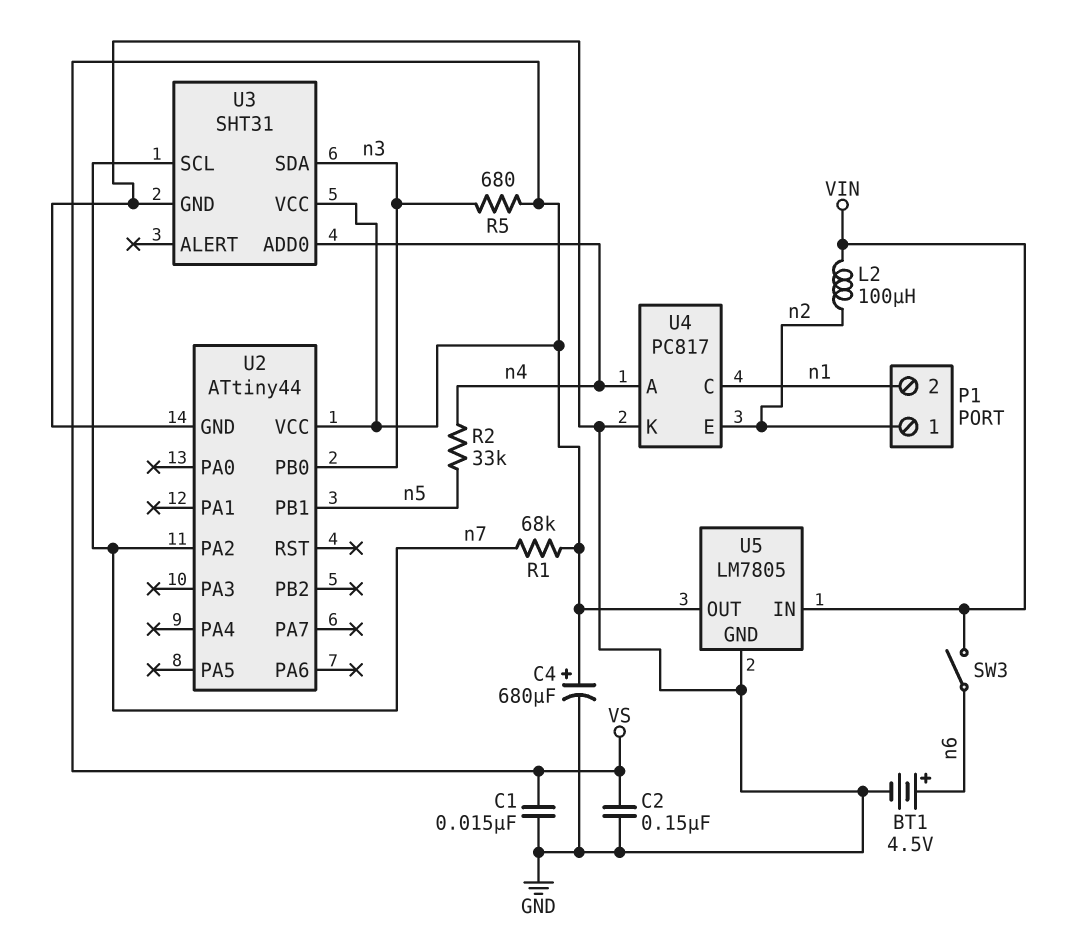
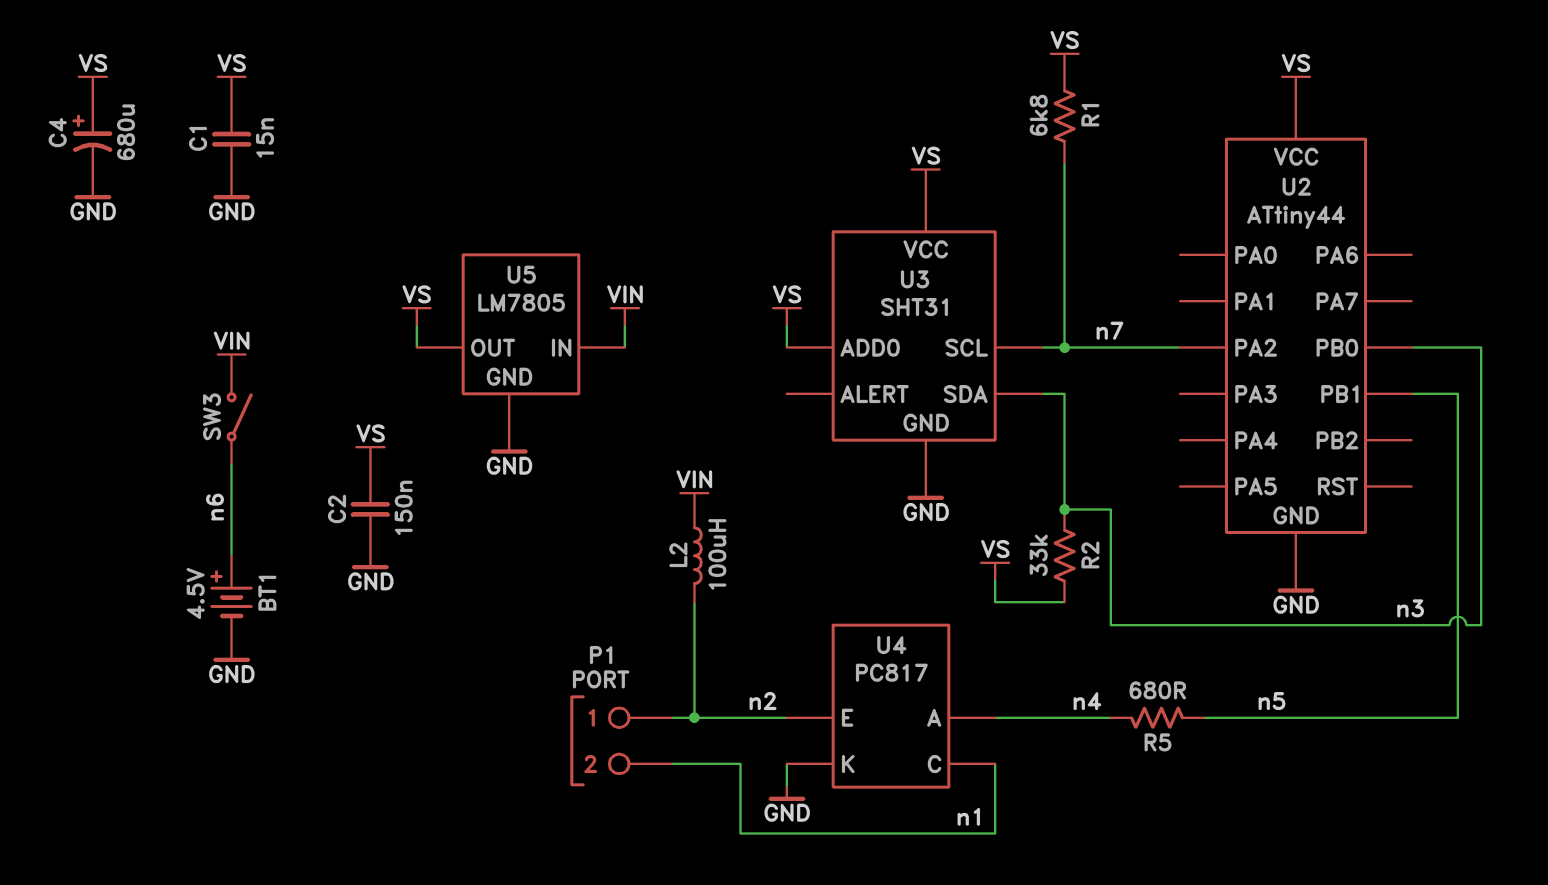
R1: 68k (VS, n7) -> 6.8k (VS, n7)
R2: 33k (n4, n5) -> 33k (VS, n3)
R5: 680 (VS, n3) -> 680 (n4, n5)
U3 pin ADD0: n4 -> VS

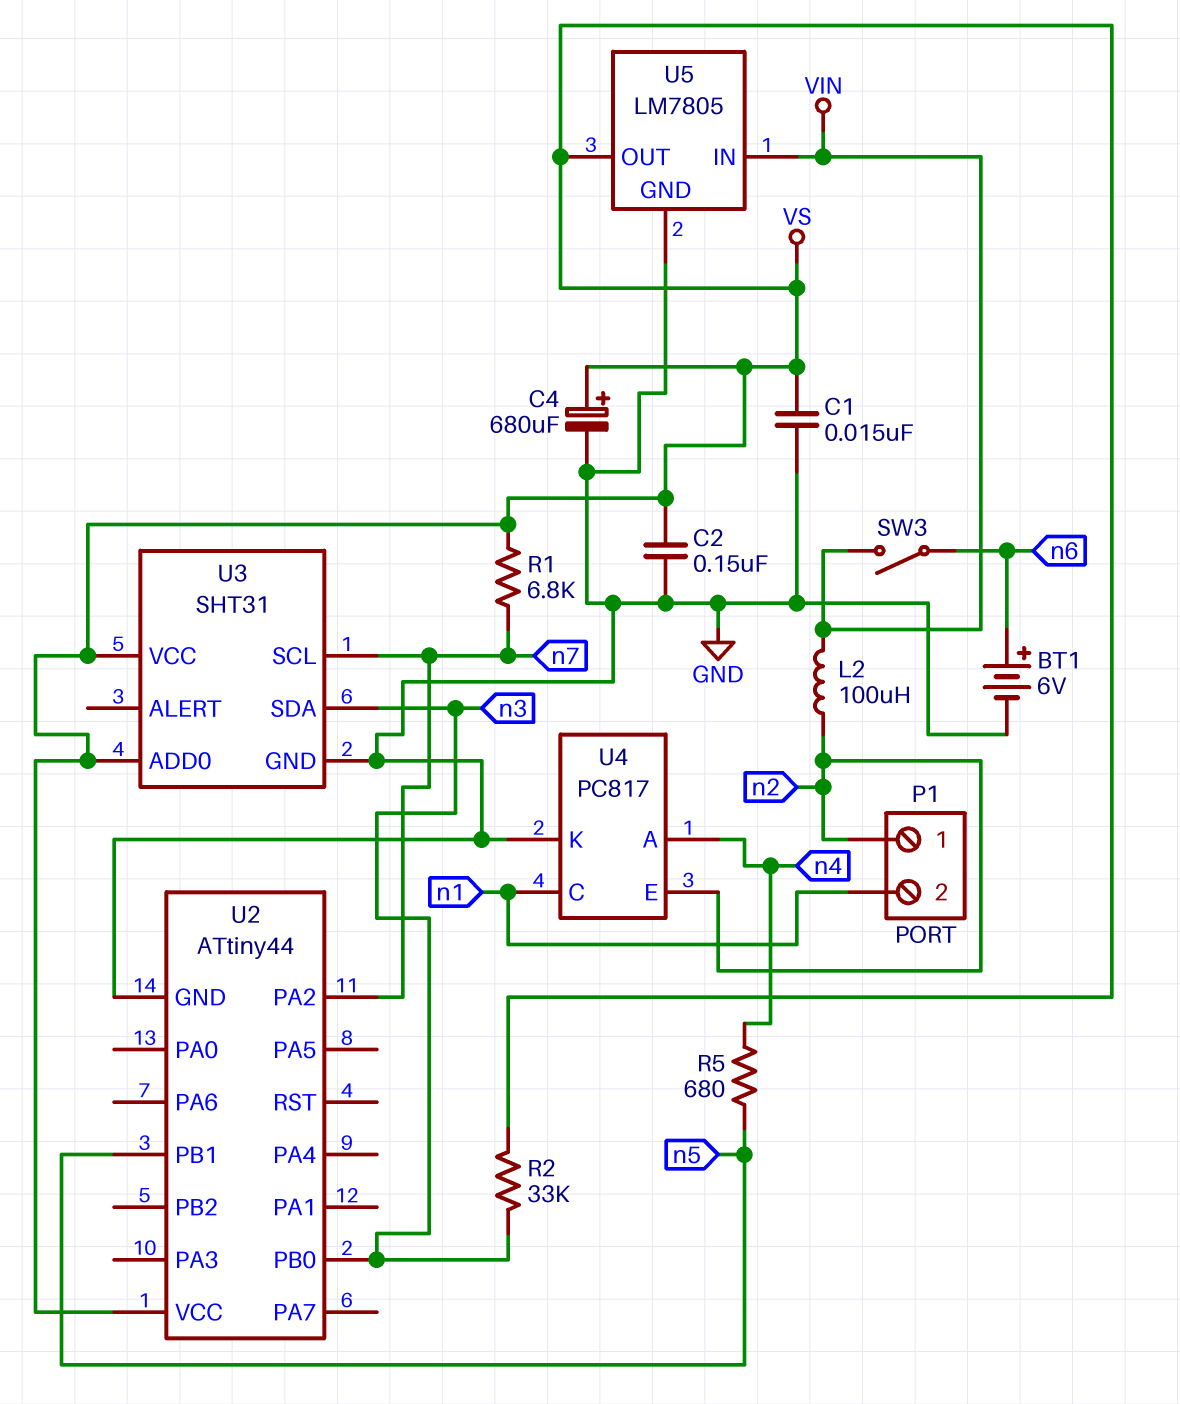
BT1: 4.5V (plus n6, minus GND) -> 6V (plus n6, minus GND)

